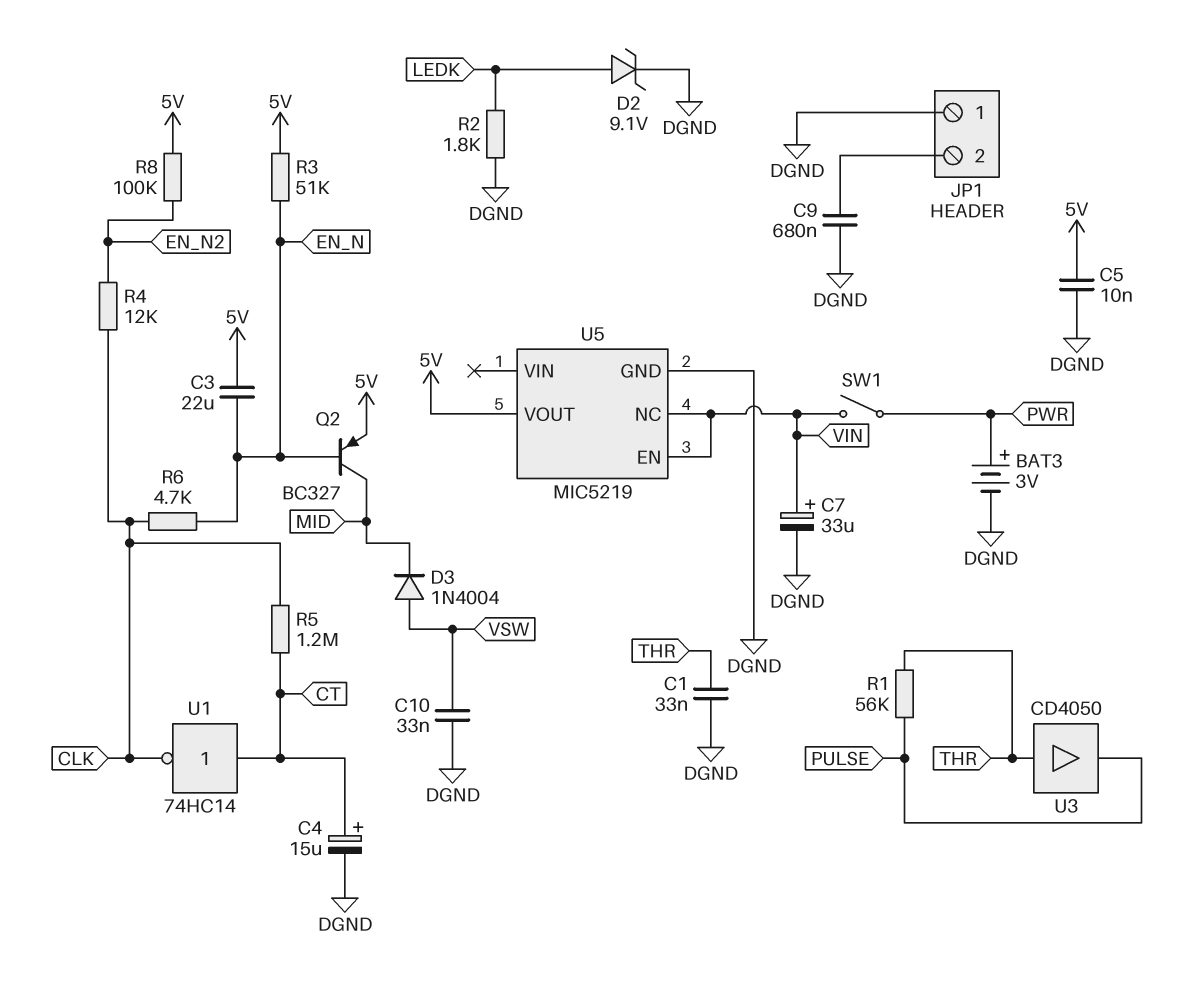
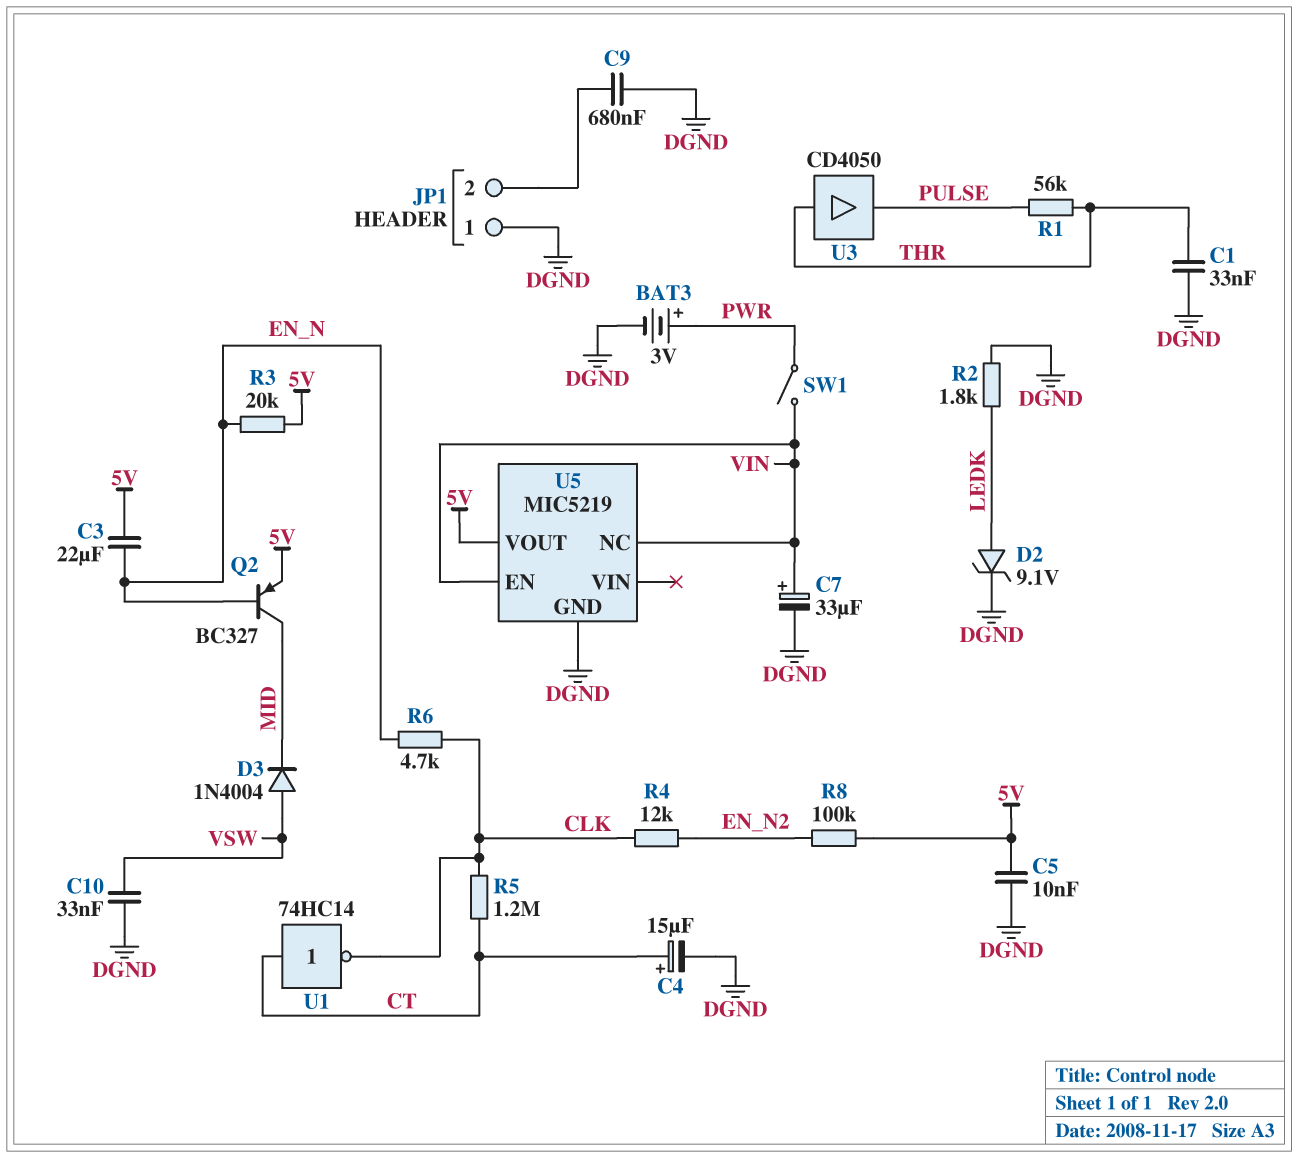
R3: 51k (5V, EN_N) -> 20k (5V, EN_N)

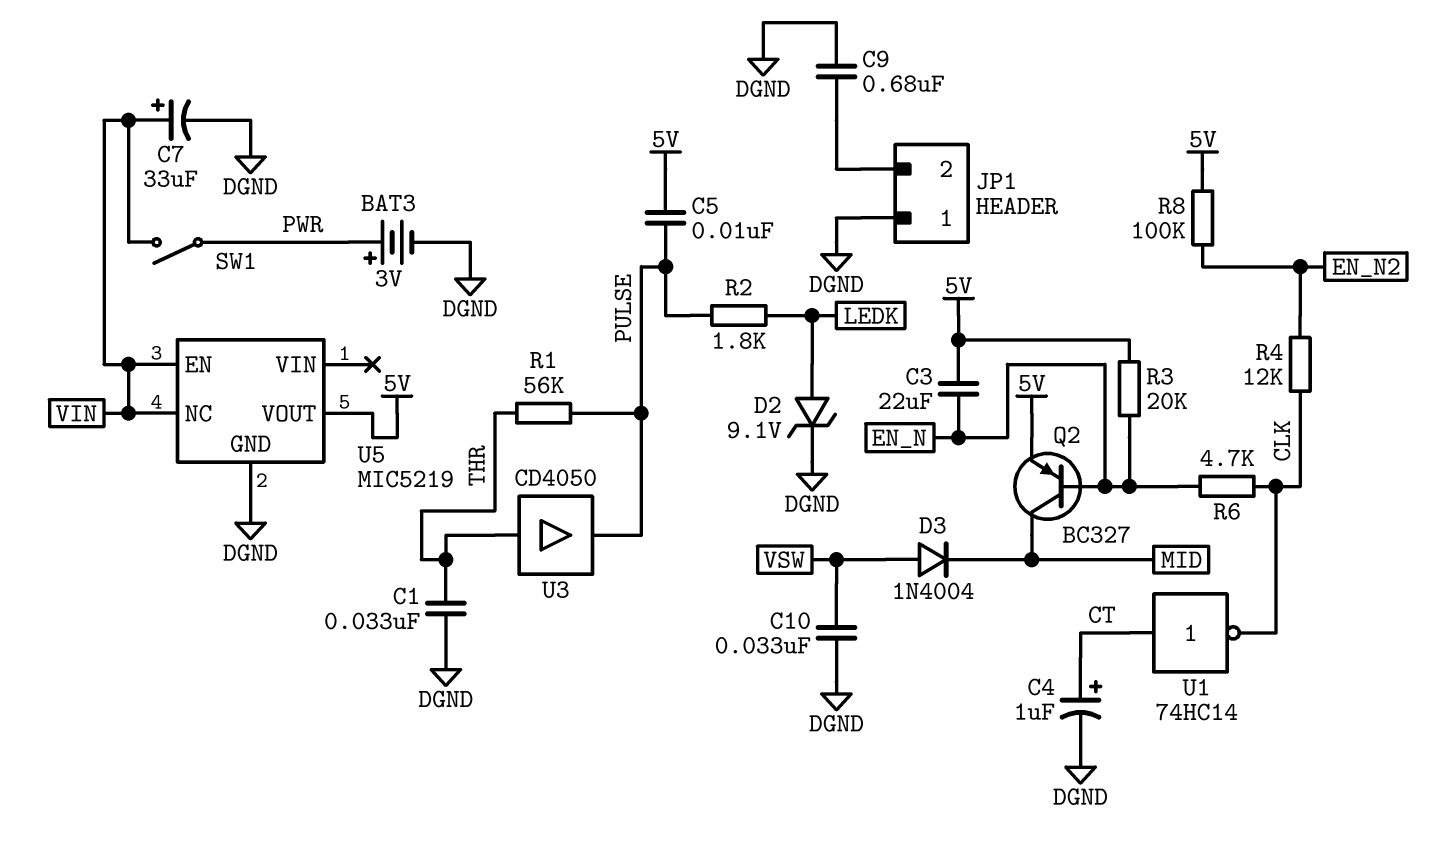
C4: 15uF (plus CT, minus DGND) -> 1uF (plus CT, minus DGND)
C5: 10nF (5V, DGND) -> 10nF (5V, PULSE)
R2: 1.8k (DGND, LEDK) -> 1.8k (LEDK, PULSE)
R5: 1.2M (CLK, CT) -> none

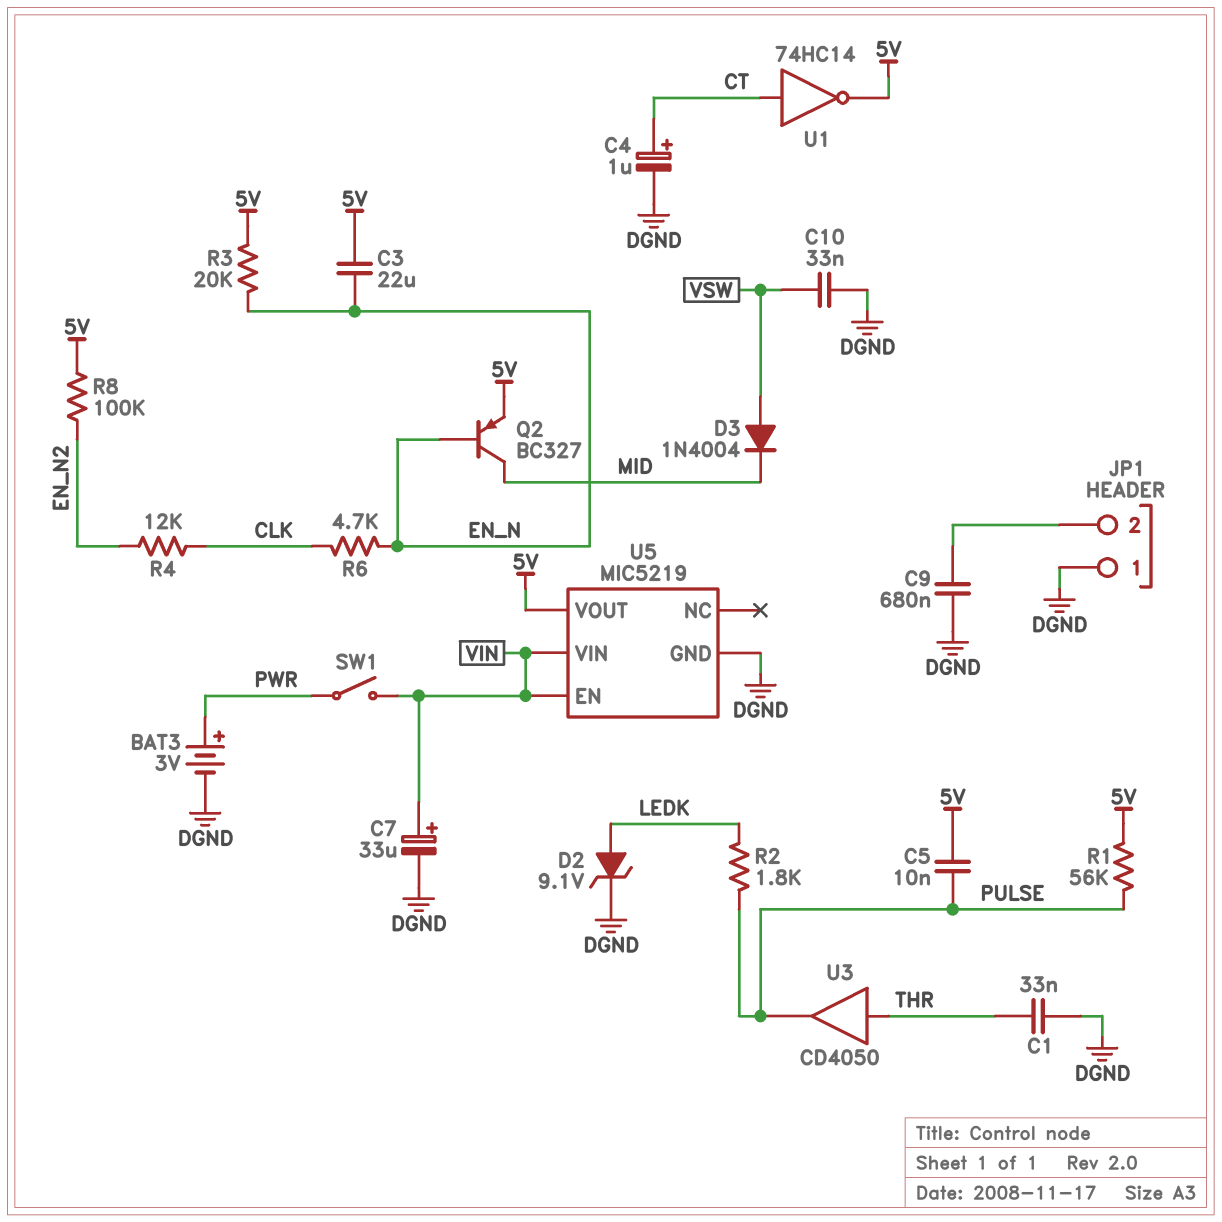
R1: 56k (PULSE, THR) -> 56k (5V, PULSE)
U1: NOT 74HC14 (in CT, out CLK) -> NOT 74HC14 (in CT, out 5V)
U5 pin NC: VIN -> none
U5 pin VIN: none -> VIN

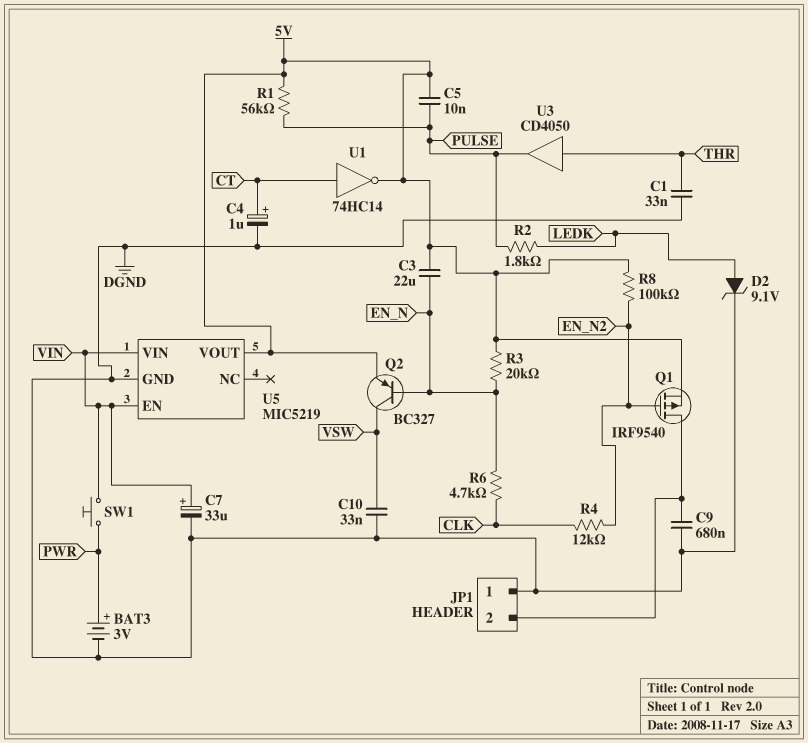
D3: diode 1N4004 (A VSW, K MID) -> none
Q1: none -> PMOS IRF9540 (G EN_N2, D JP1/2, S 5V)
Q2: PNP BC327 (B EN_N, C MID, E 5V) -> PNP BC327 (B EN_N, C VSW, E 5V)
SW1: switch (PWR, VIN) -> button (PWR, VIN)

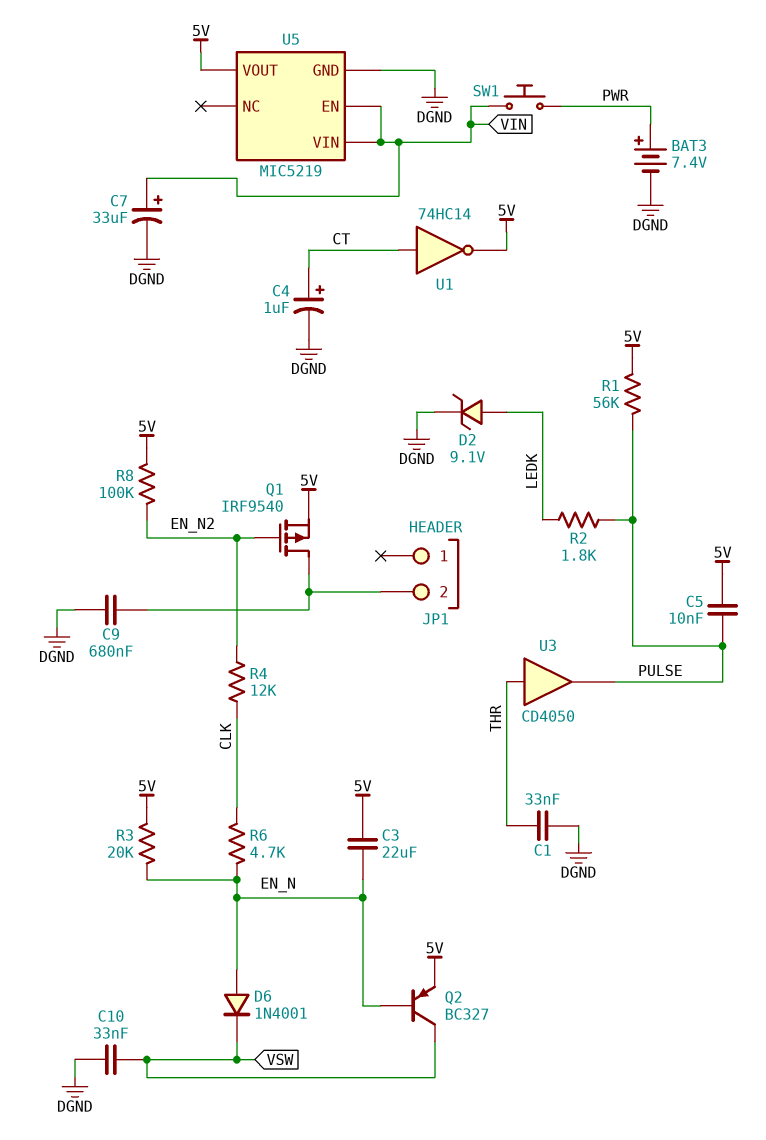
BAT3: 3V (plus PWR, minus DGND) -> 7.4V (plus PWR, minus DGND)
D6: none -> diode 1N4001 (A EN_N, K VSW)
JP1 pin 1: DGND -> none

